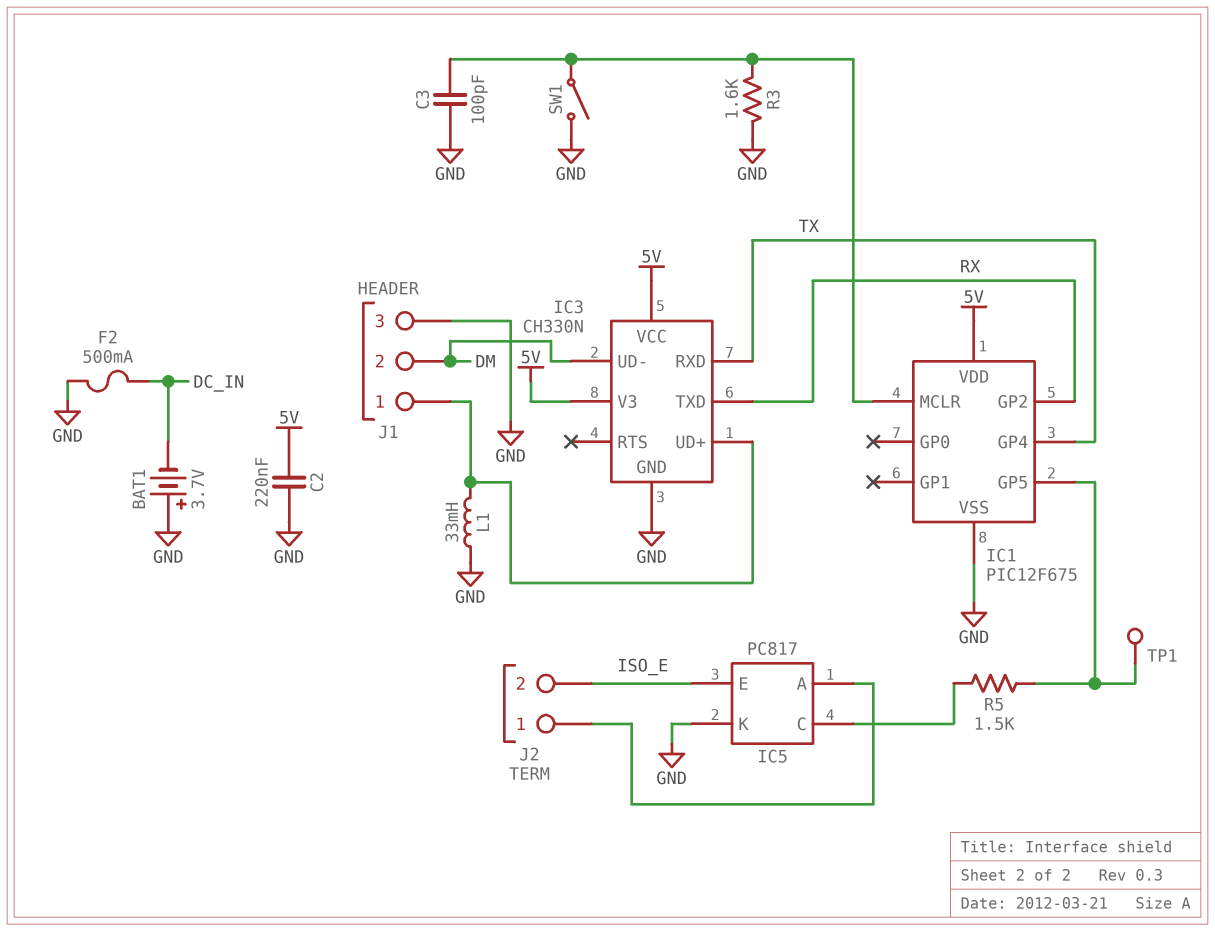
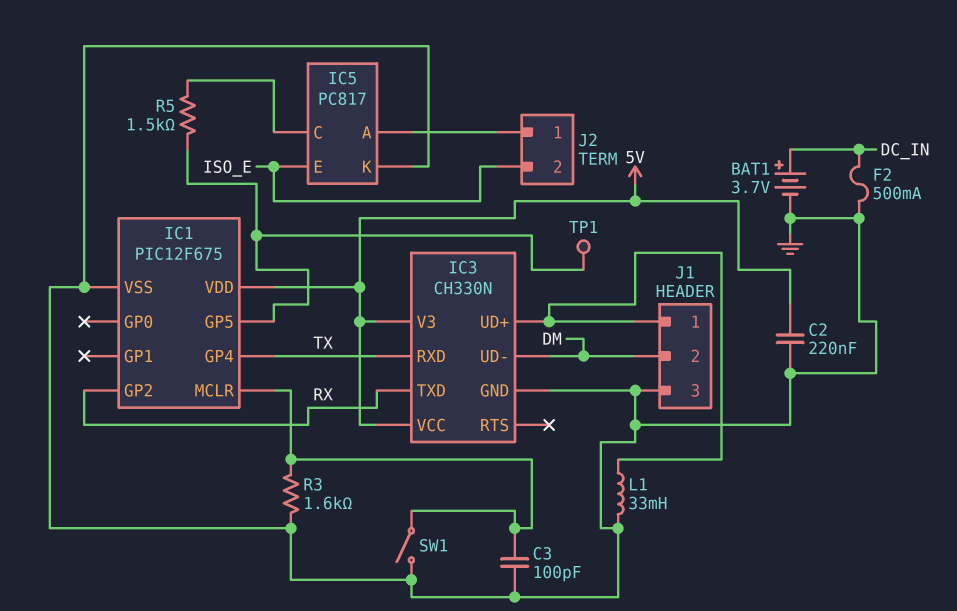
BAT1: 3.7V (plus GND, minus DC_IN) -> 3.7V (plus DC_IN, minus GND)

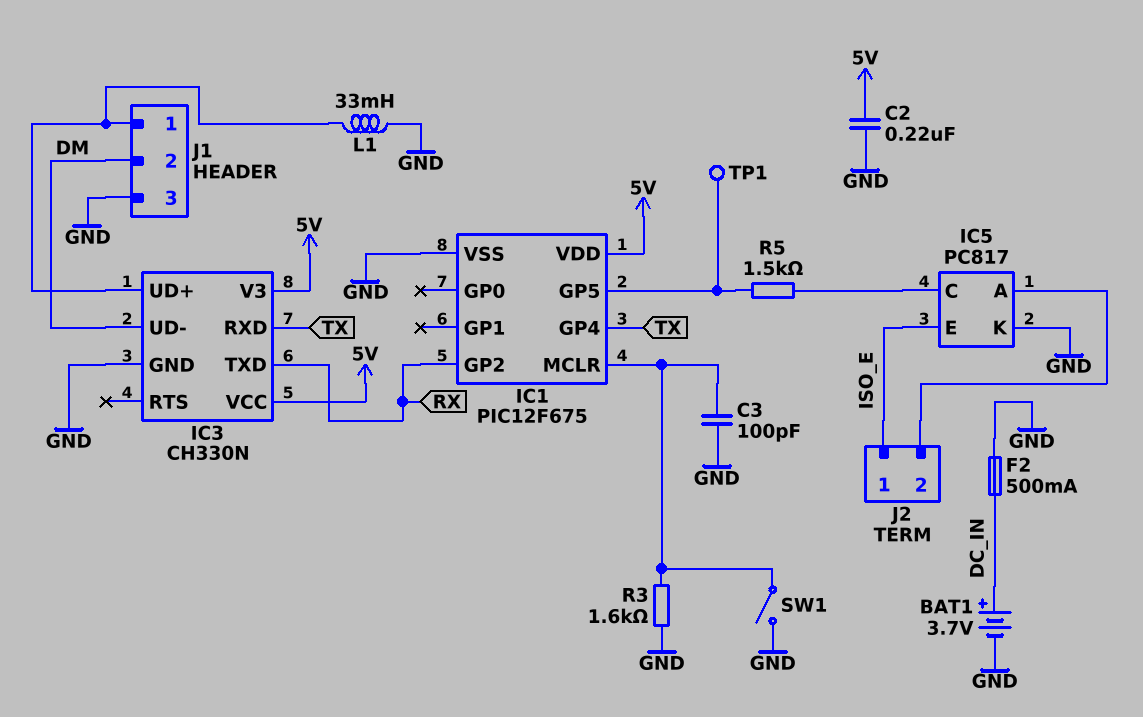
J2 pin 1: IC5/A -> ISO_E
J2 pin 2: ISO_E -> IC5/A

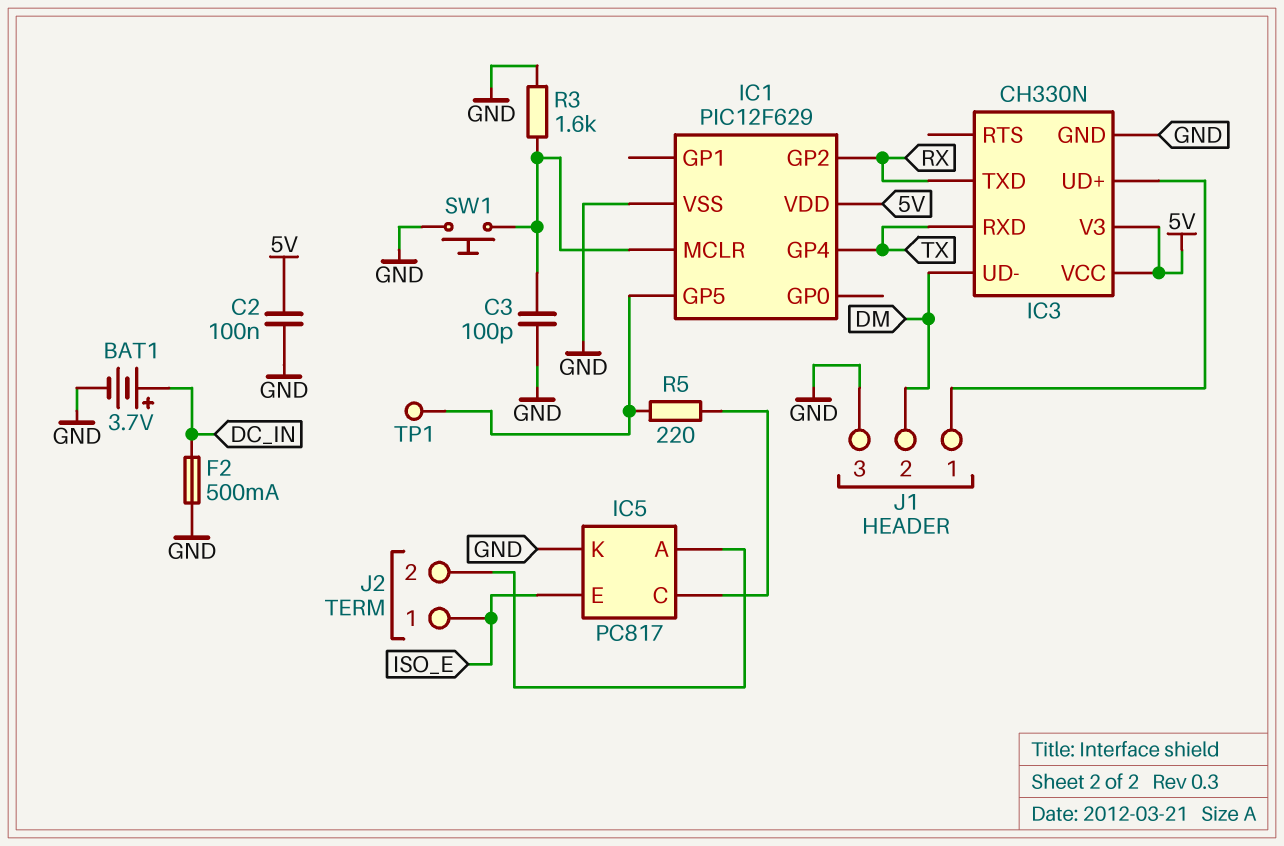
C2: 220nF (5V, GND) -> 100nF (5V, GND)
IC1: PIC12F675 -> PIC12F629
L1: 33mH (GND, IC3/UD+) -> none
R5: 1.5k (IC1/GP5, IC5/C) -> 220 (IC1/GP5, IC5/C)
SW1: switch (GND, IC1/MCLR) -> button (GND, IC1/MCLR)

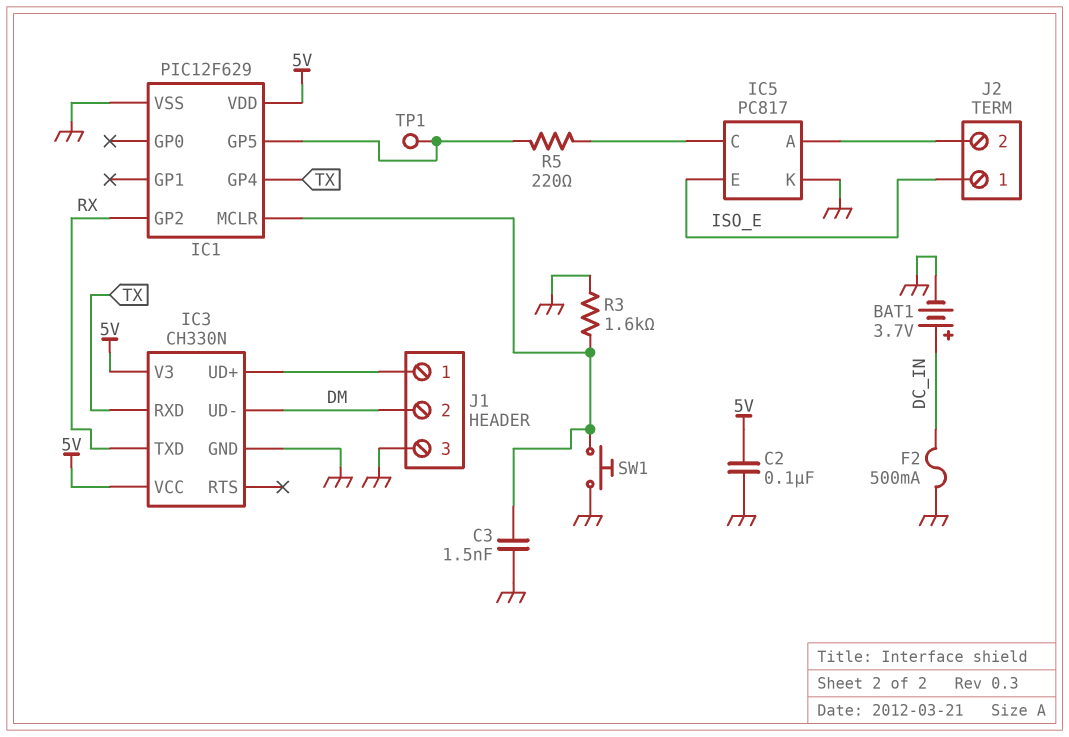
C3: 100pF (GND, IC1/MCLR) -> 1.5nF (GND, IC1/MCLR)

